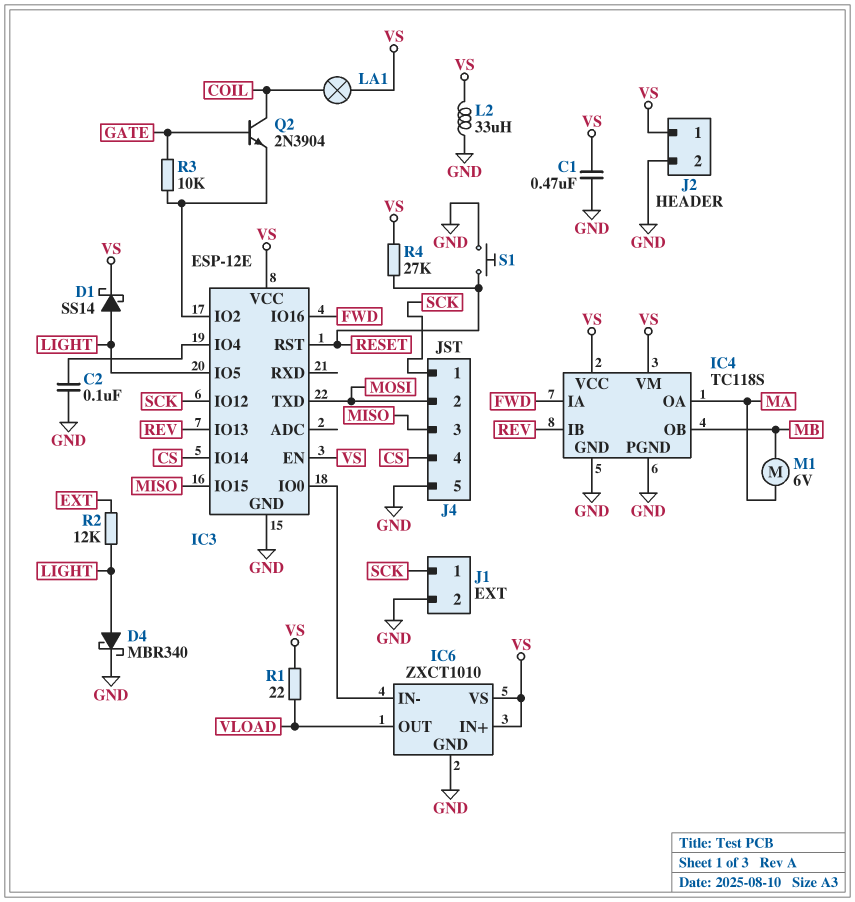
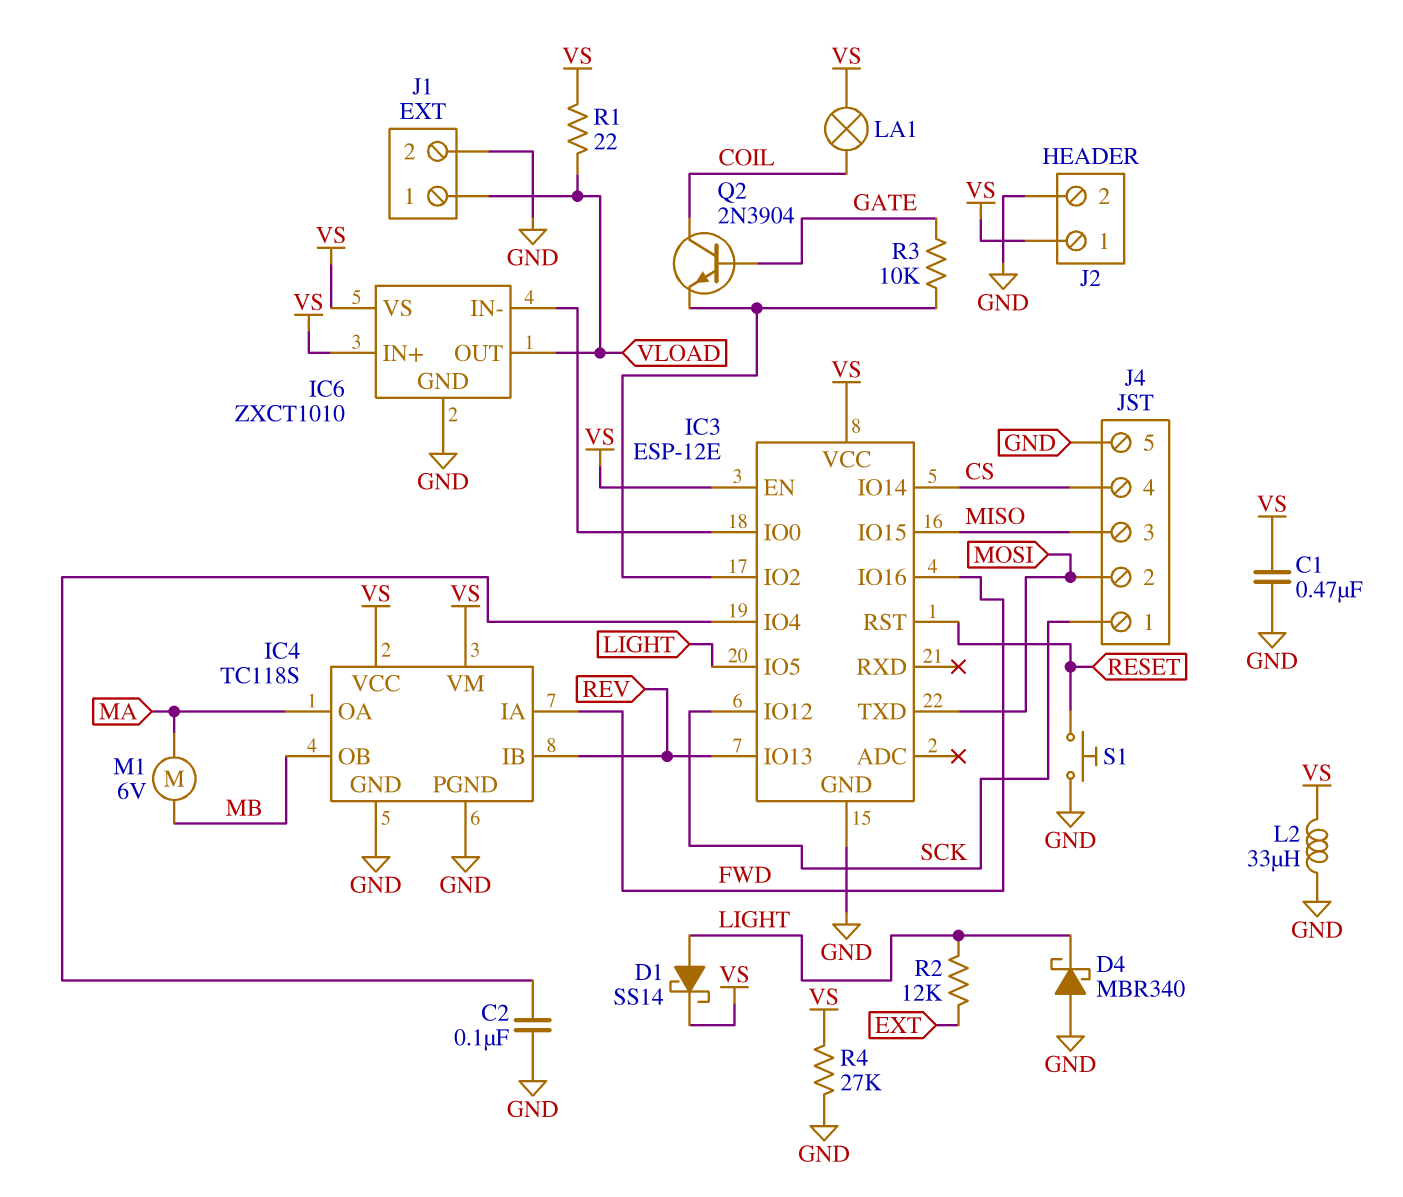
D4: schottky MBR340 (A LIGHT, K GND) -> schottky MBR340 (A GND, K LIGHT)
J1 pin 1: SCK -> VLOAD
R4: 27k (RESET, VS) -> 27k (GND, VS)

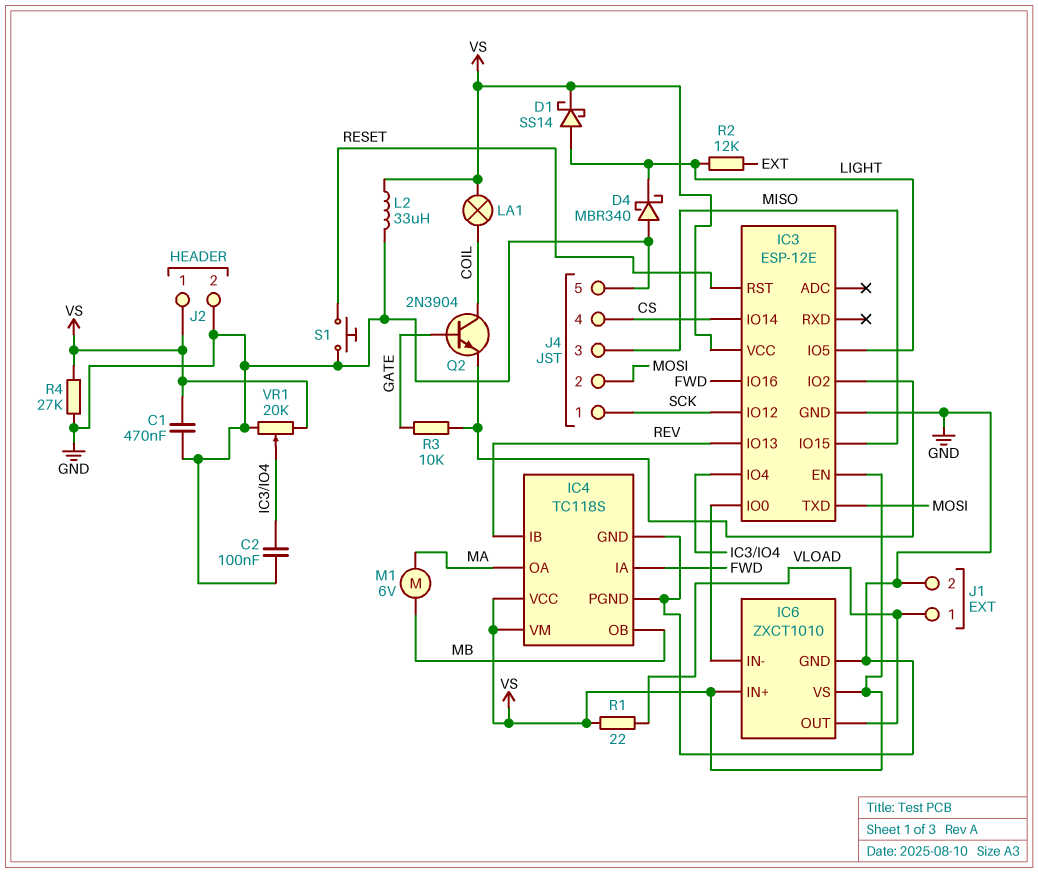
VR1: none -> 20k (GND, VS, wiper IC3/IO4)

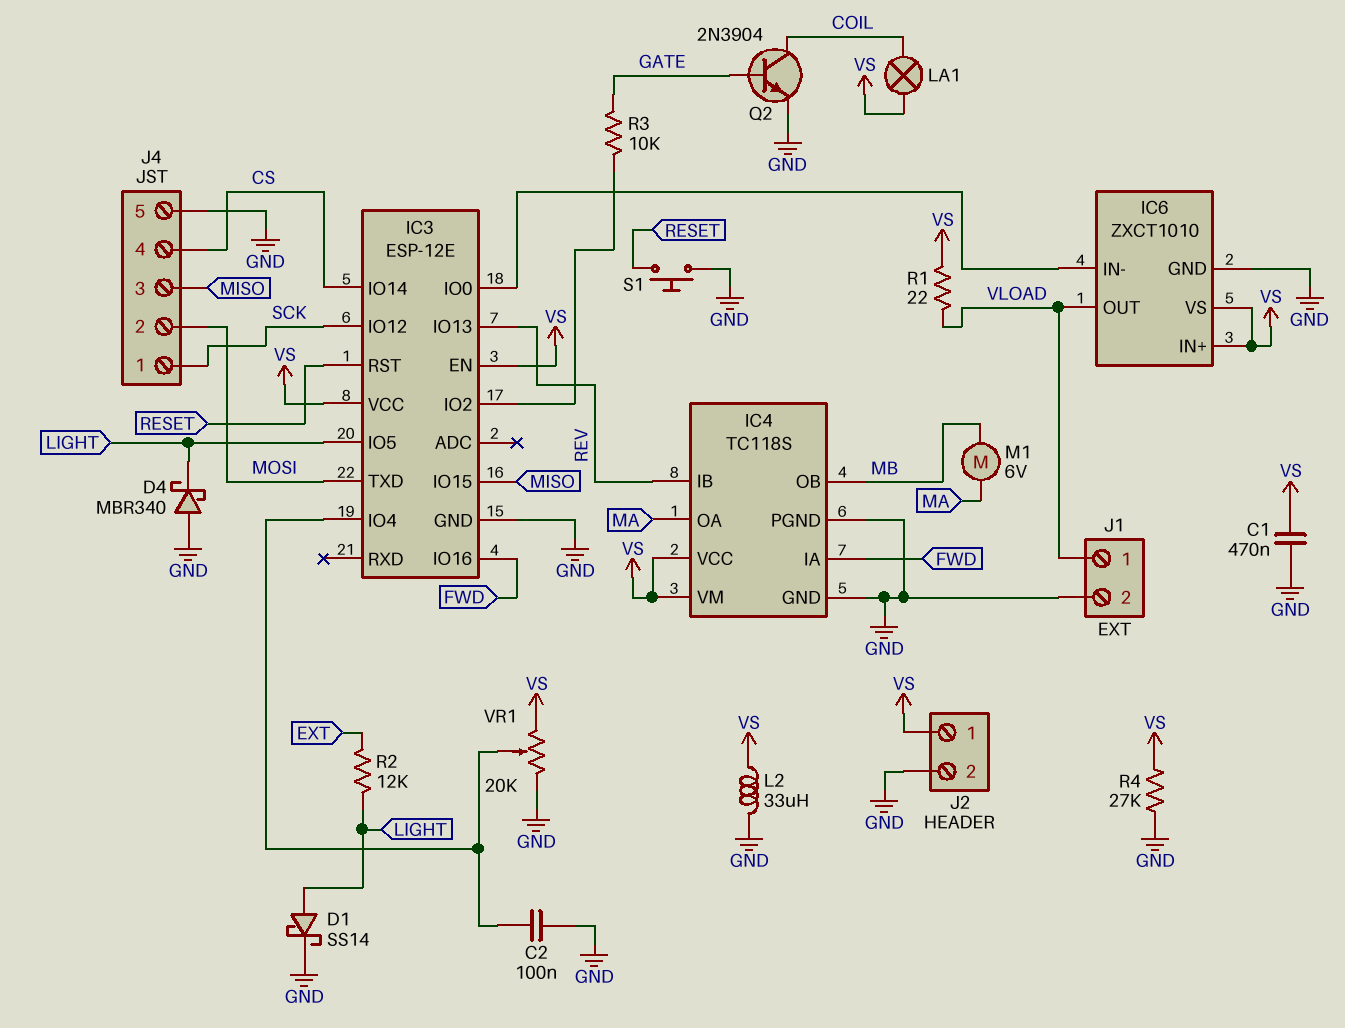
D1: schottky SS14 (A LIGHT, K VS) -> schottky SS14 (A LIGHT, K GND)
Q2: NPN 2N3904 (B GATE, C COIL, E IC3/IO2) -> NPN 2N3904 (B GATE, C COIL, E GND)

